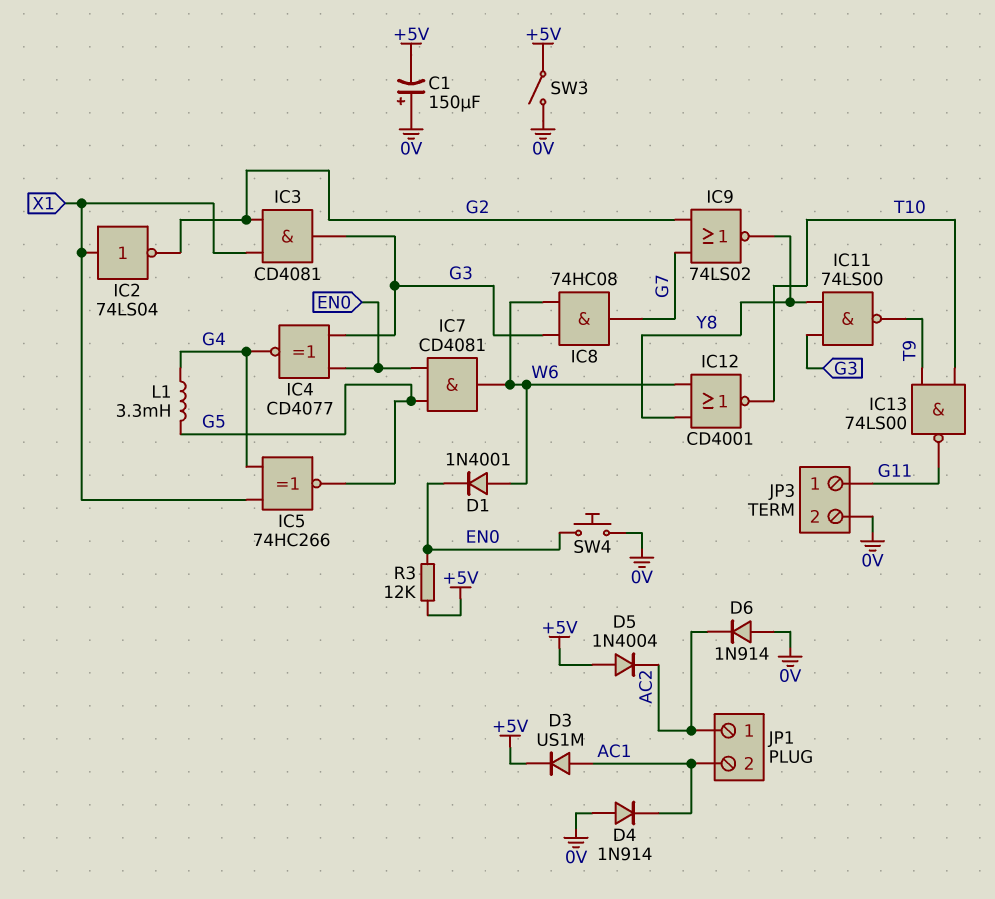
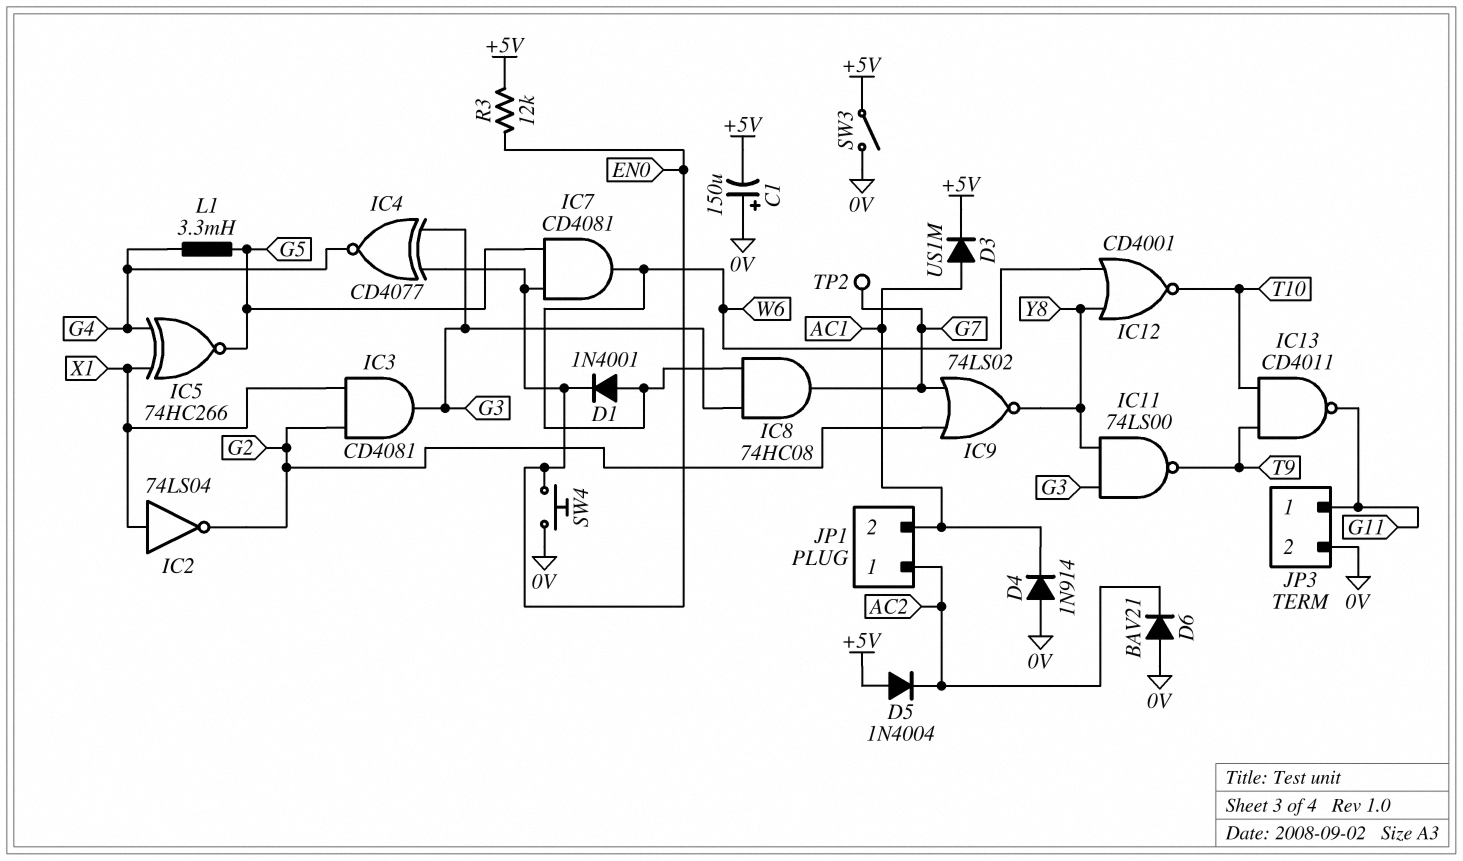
D6: diode 1N914 (A 0V, K AC2) -> diode BAV21 (A 0V, K AC2)
IC13: NAND 74LS00 (in T9, in T10, out G11) -> NAND CD4011 (in T9, in T10, out G11)
TP2: none -> test point (G7)

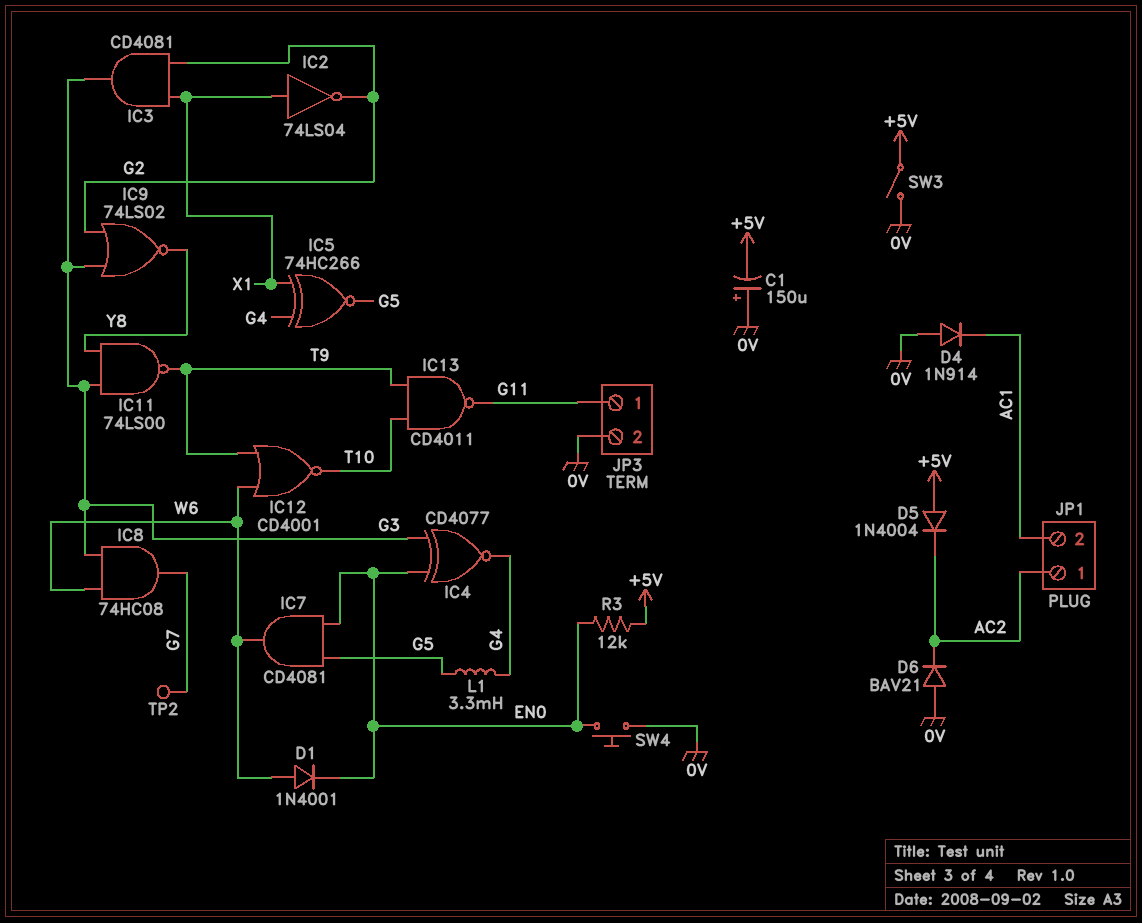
D3: diode US1M (A AC1, K +5V) -> none
IC9: NOR 74LS02 (in G2, in G7, out Y8) -> NOR 74LS02 (in G2, in G3, out Y8)
IC12: NOR CD4001 (in W6, in Y8, out T10) -> NOR CD4001 (in T9, in W6, out T10)

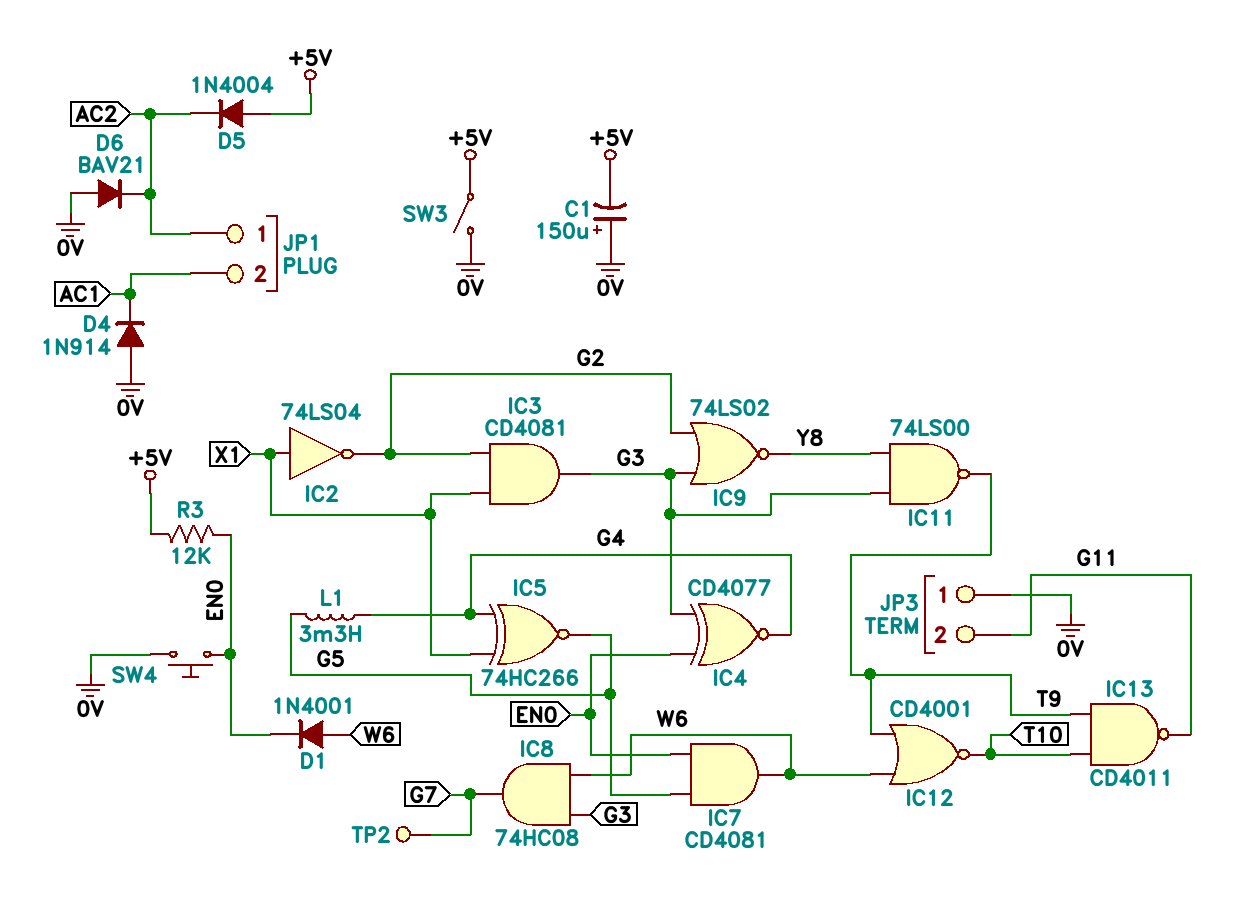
JP3 pin 1: G11 -> 0V
JP3 pin 2: 0V -> G11

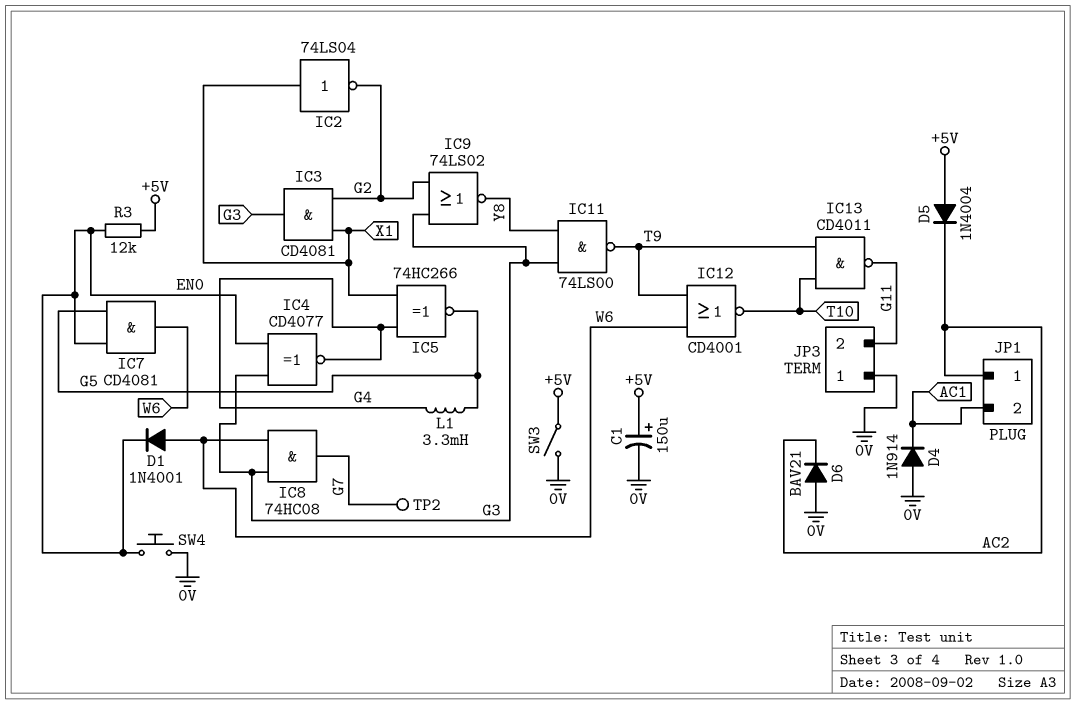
C1: 150uF (plus 0V, minus +5V) -> 150uF (plus +5V, minus 0V)

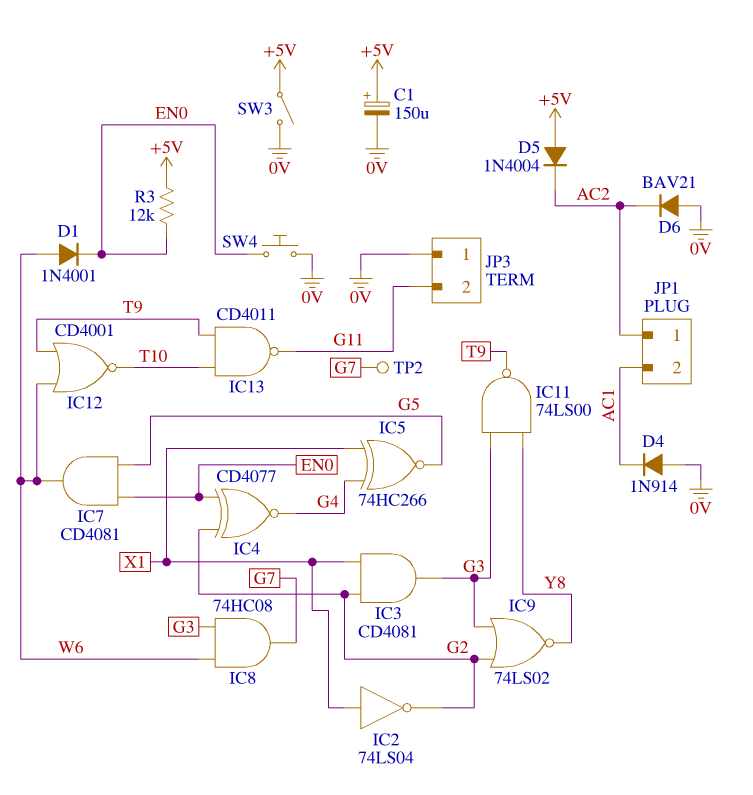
IC4: XNOR CD4077 (in EN0, in G3, out G4) -> XNOR CD4077 (in EN0, in G2, out G4)
L1: 3.3mH (G4, G5) -> none

